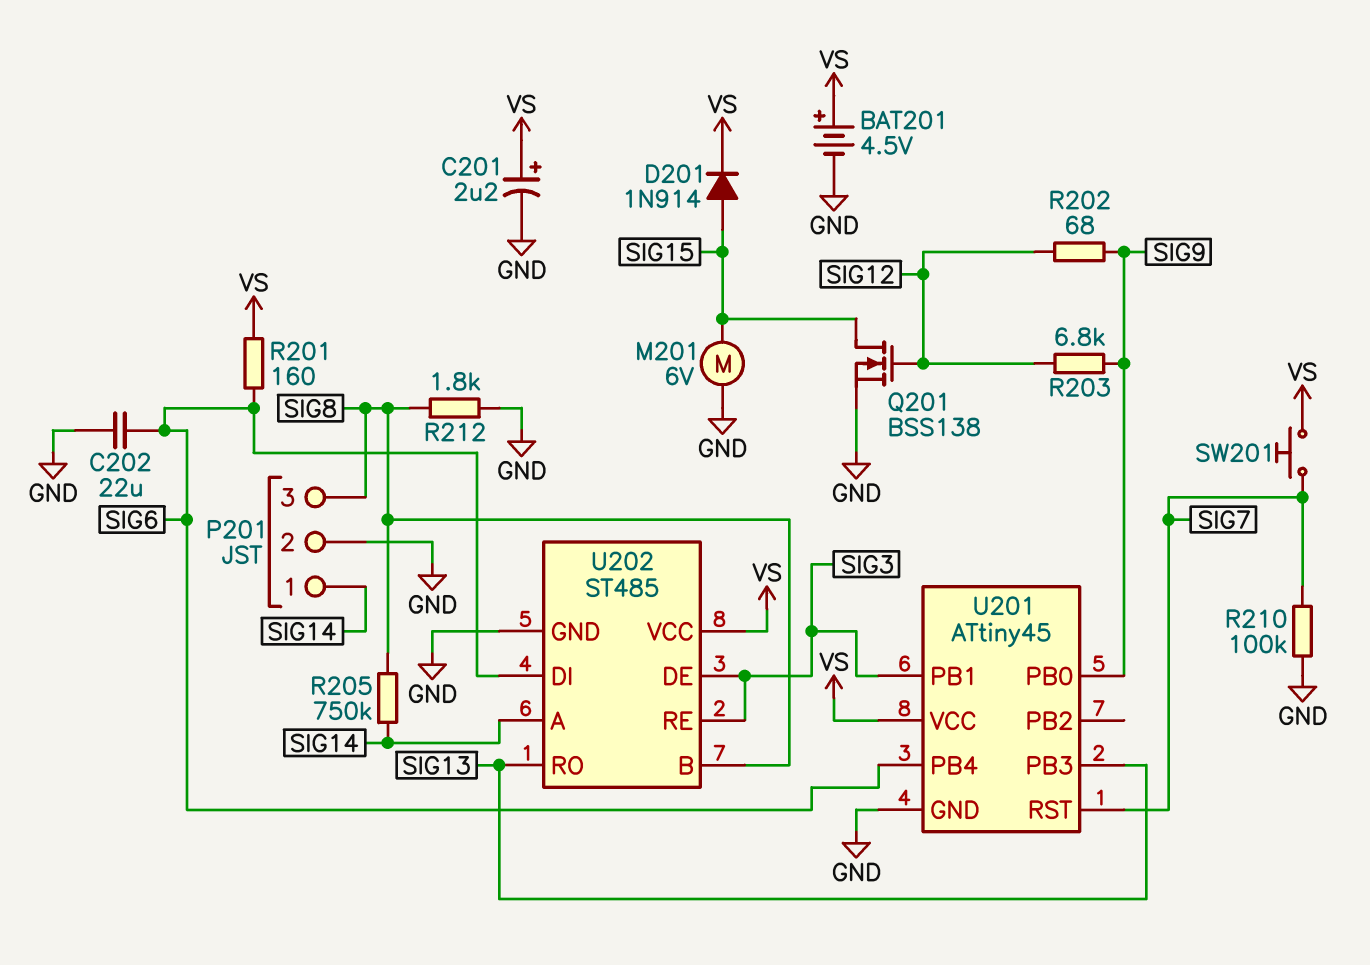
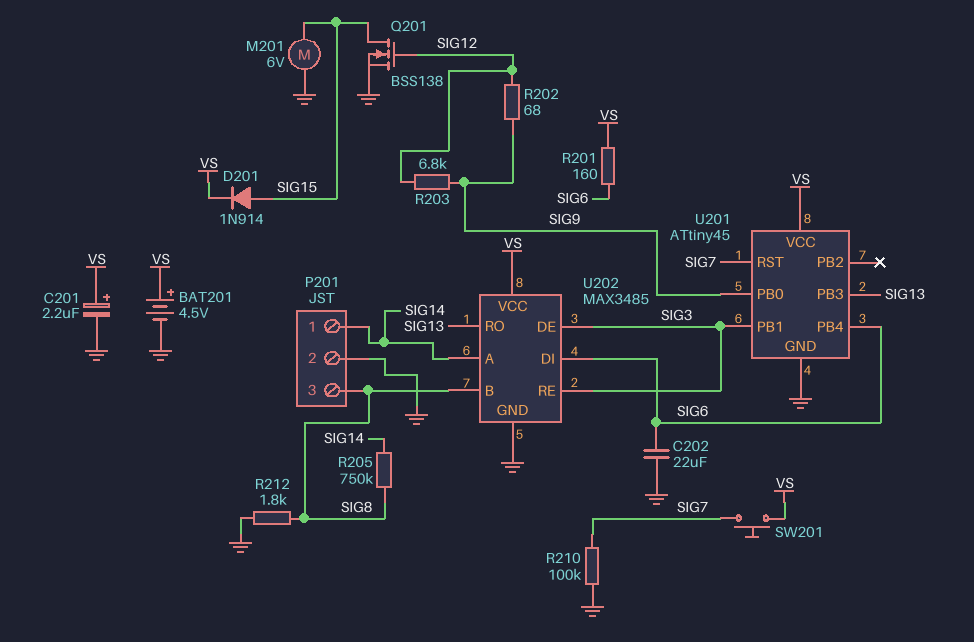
U202: ST485 -> MAX3485

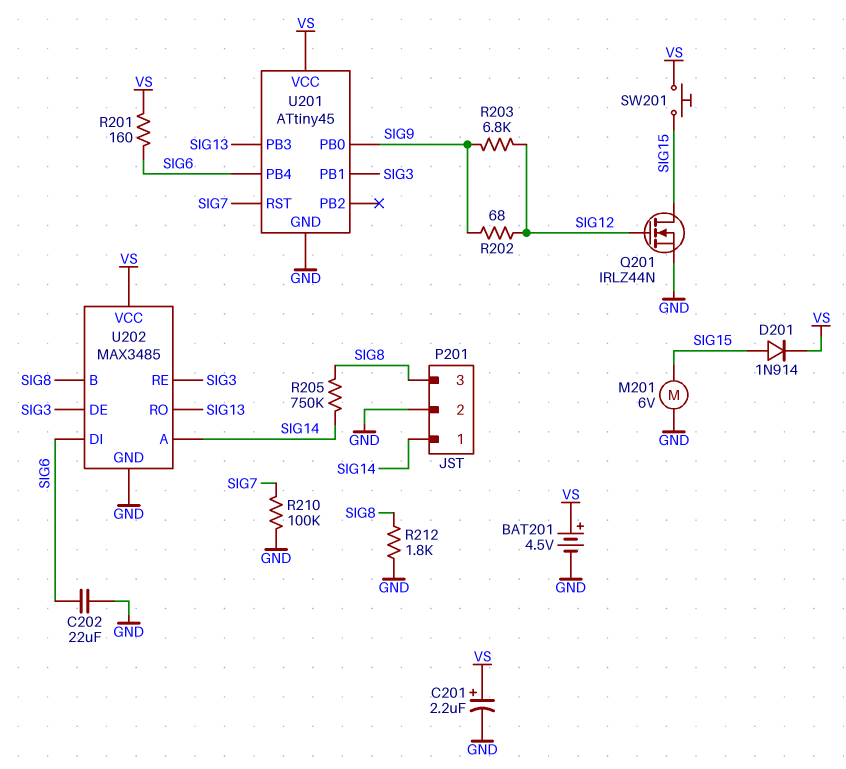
Q201: NMOS BSS138 (G SIG12, D SIG15, S GND) -> NMOS IRLZ44N (G SIG12, D SIG15, S GND)
SW201: button (SIG7, VS) -> button (SIG15, VS)

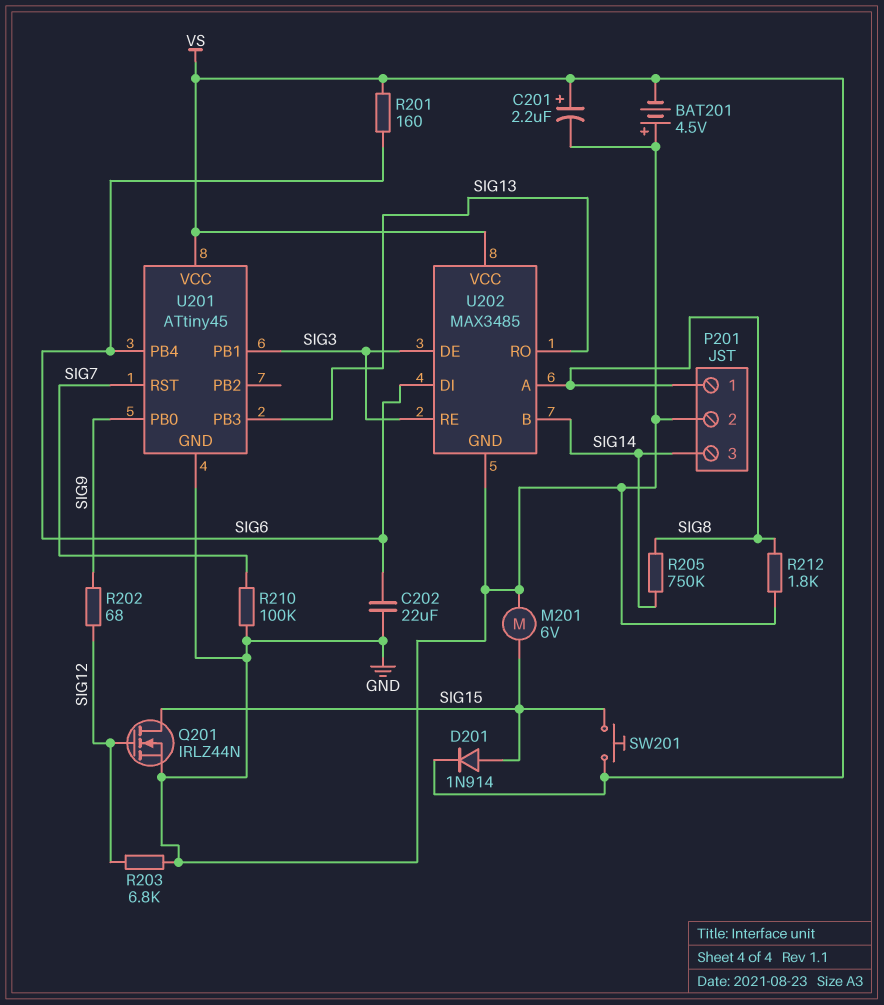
BAT201: 4.5V (plus VS, minus GND) -> 4.5V (plus GND, minus VS)
P201 pin 1: SIG14 -> SIG8
P201 pin 3: SIG8 -> SIG14
R203: 6.8k (SIG9, SIG12) -> 6.8k (GND, SIG12)
U202 pin A: SIG14 -> SIG8
U202 pin B: SIG8 -> SIG14

